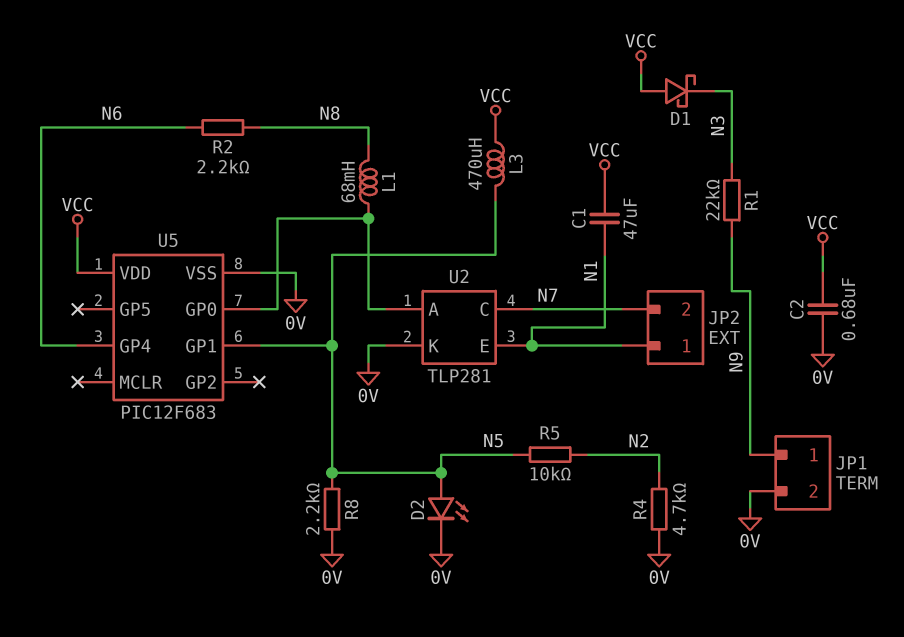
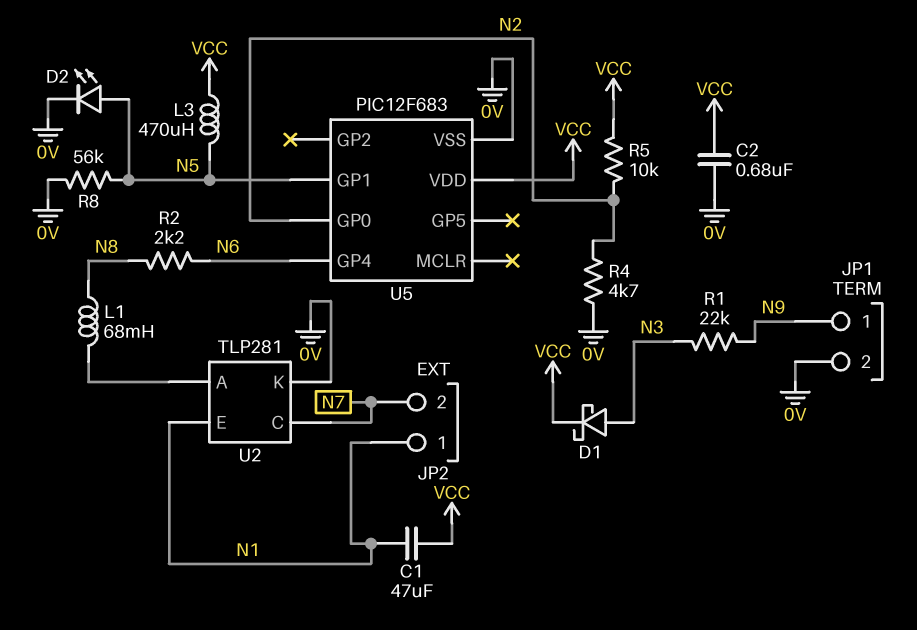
D1: schottky (A VCC, K N3) -> schottky (A N3, K VCC)
R5: 10k (N2, N5) -> 10k (N2, VCC)
R8: 2.2k (0V, N5) -> 56k (0V, N5)
U5 pin GP0: U2/A -> N2

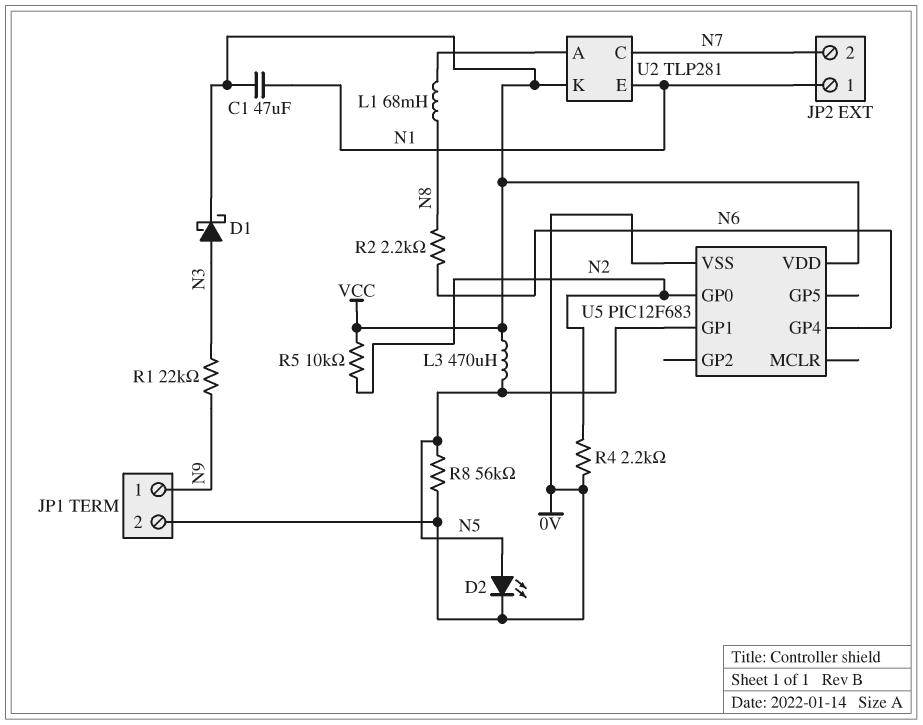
C2: 680nF (0V, VCC) -> none
R4: 4.7k (0V, N2) -> 2.2k (0V, N2)
U2 pin K: 0V -> VCC

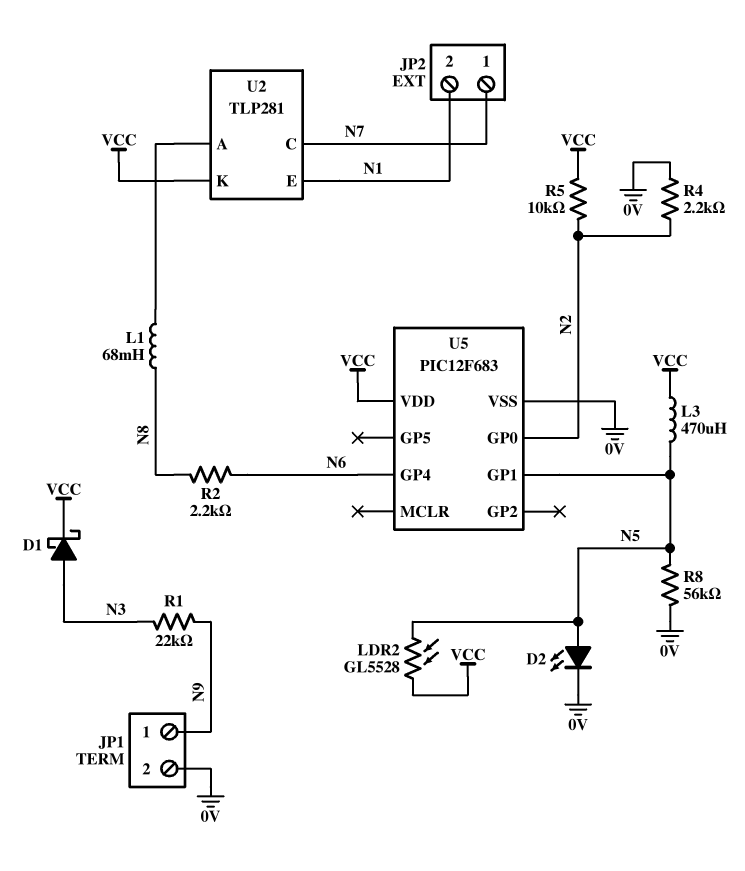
C1: 47uF (N1, VCC) -> none
JP2 pin 1: N1 -> N7
JP2 pin 2: N7 -> N1
LDR2: none -> GL5528 (N5, VCC)

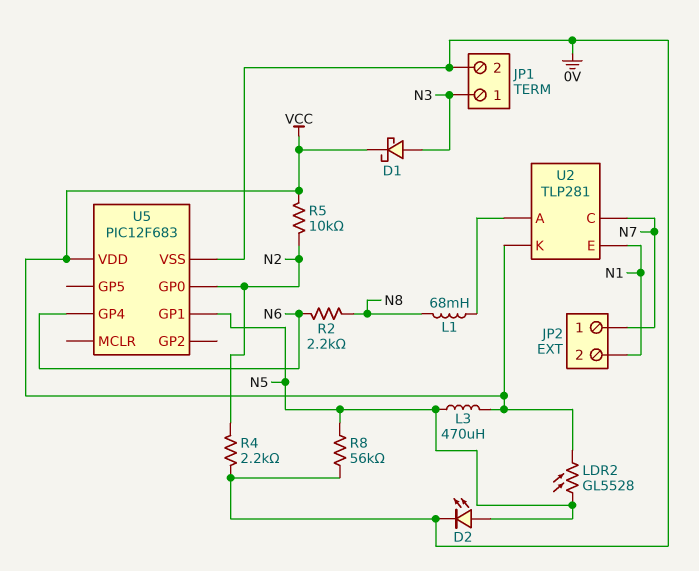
JP1 pin 1: N9 -> N3
R1: 22k (N3, N9) -> none

